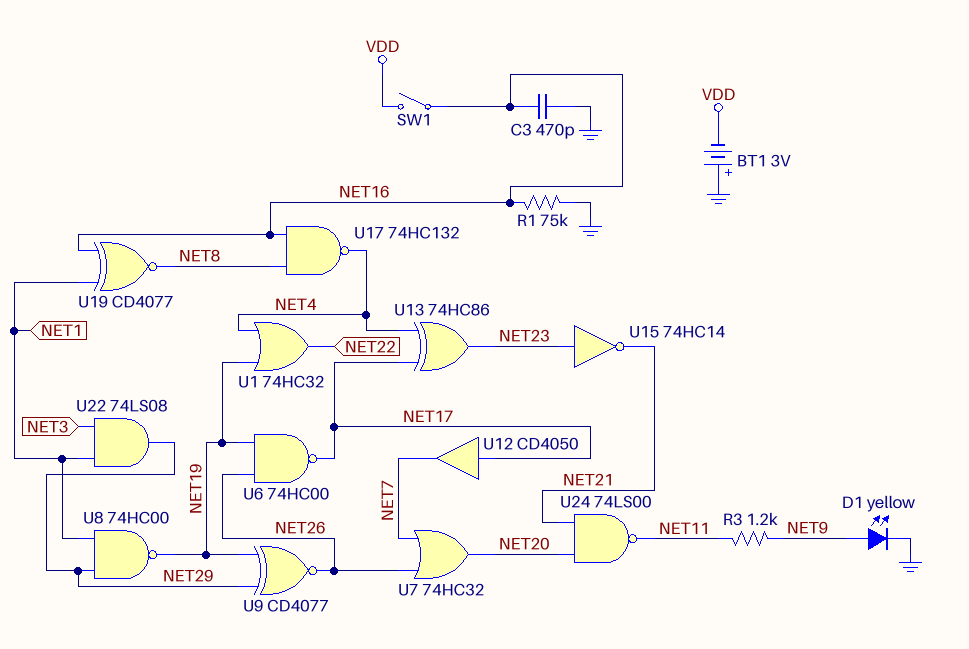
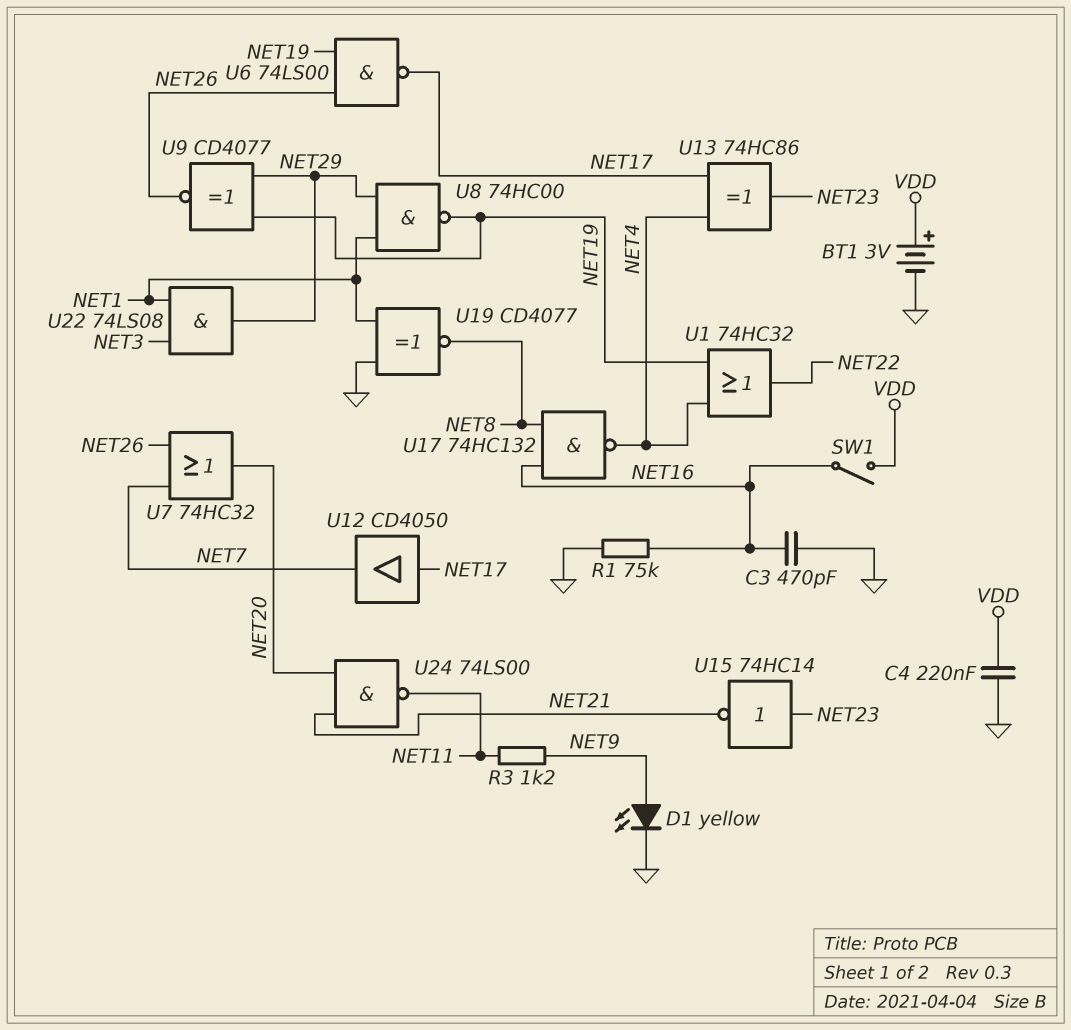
BT1: 3V (plus GND, minus VDD) -> 3V (plus VDD, minus GND)
C4: none -> 220nF (GND, VDD)
U6: NAND 74HC00 (in NET19, in NET26, out NET17) -> NAND 74LS00 (in NET19, in NET26, out NET17)
U19: XNOR CD4077 (in NET1, in NET16, out NET8) -> XNOR CD4077 (in GND, in NET1, out NET8)

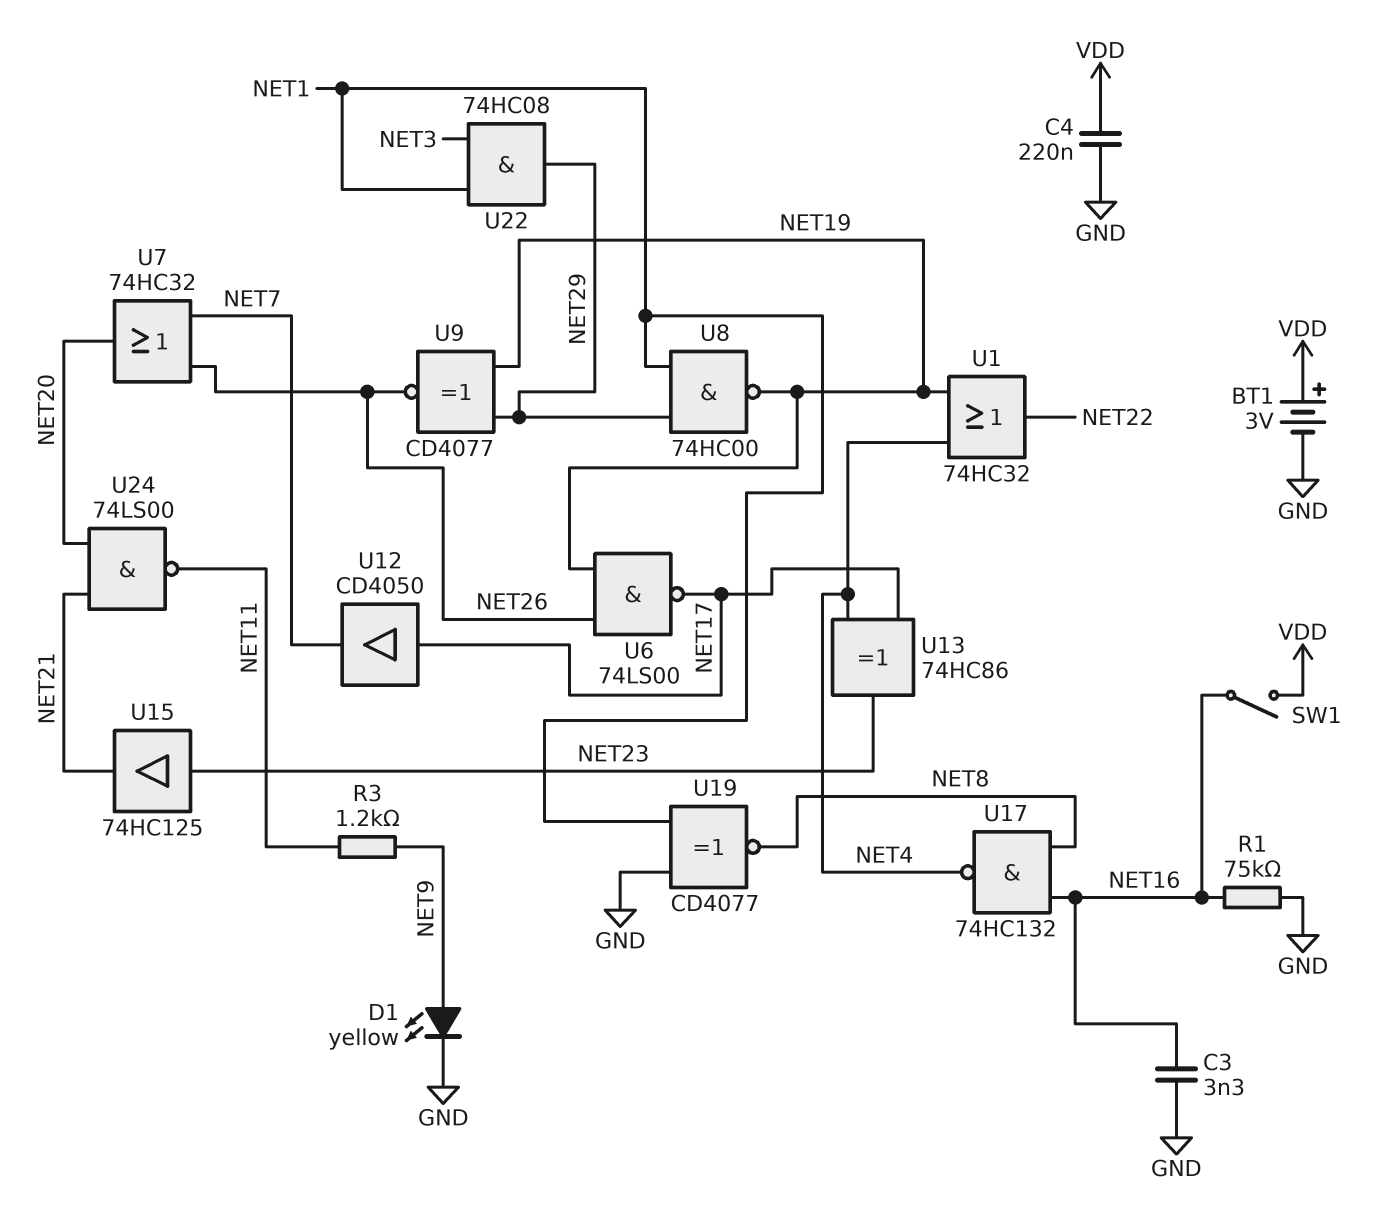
C3: 470pF (GND, NET16) -> 3.3nF (GND, NET16)
U15: NOT 74HC14 (in NET23, out NET21) -> buffer 74HC125 (in NET23, out NET21)
U22: AND 74LS08 (in NET1, in NET3, out NET29) -> AND 74HC08 (in NET1, in NET3, out NET29)

